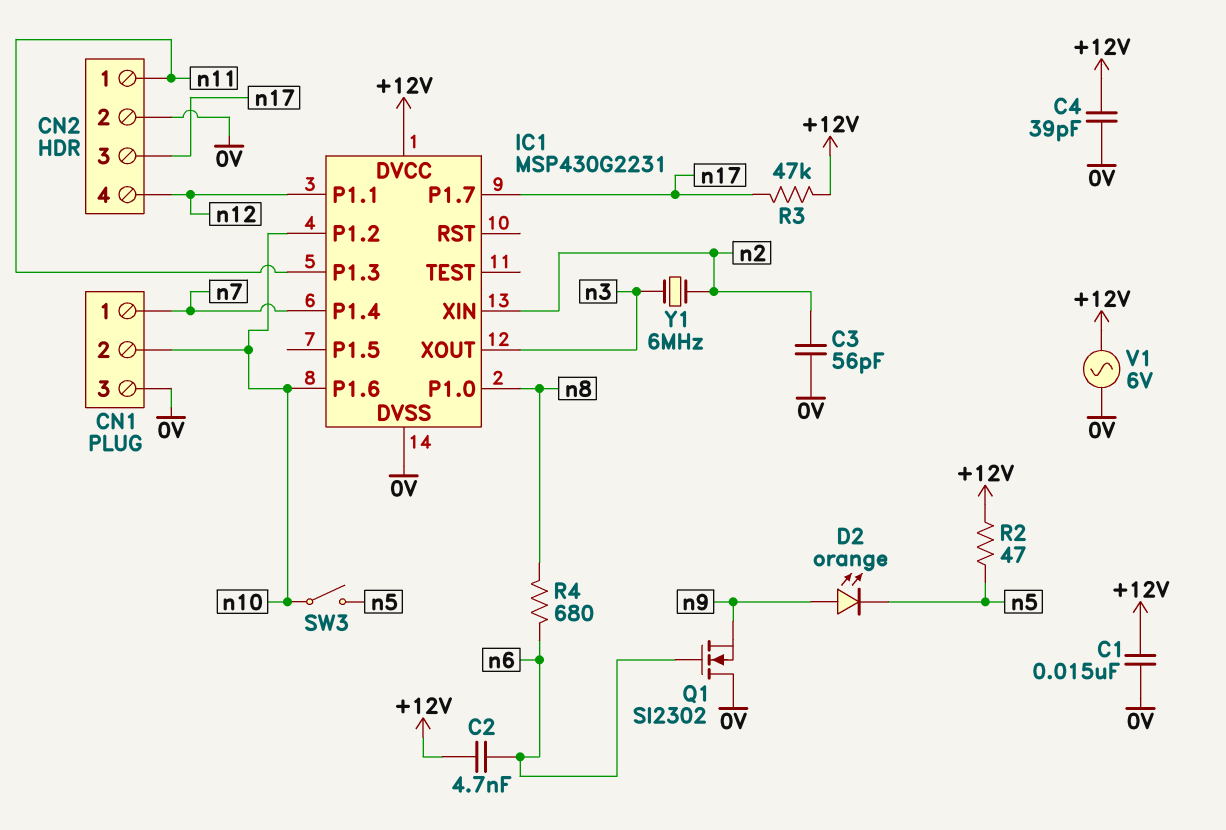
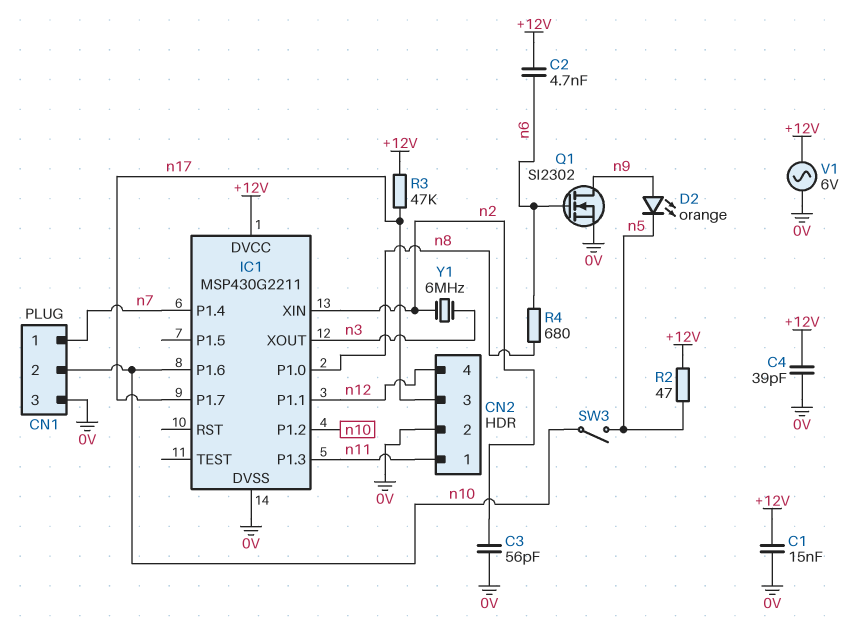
IC1: MSP430G2231 -> MSP430G2211
Q1: NMOS SI2302 (G n6, D 0V, S n9) -> NMOS SI2302 (G n6, D n9, S 0V)

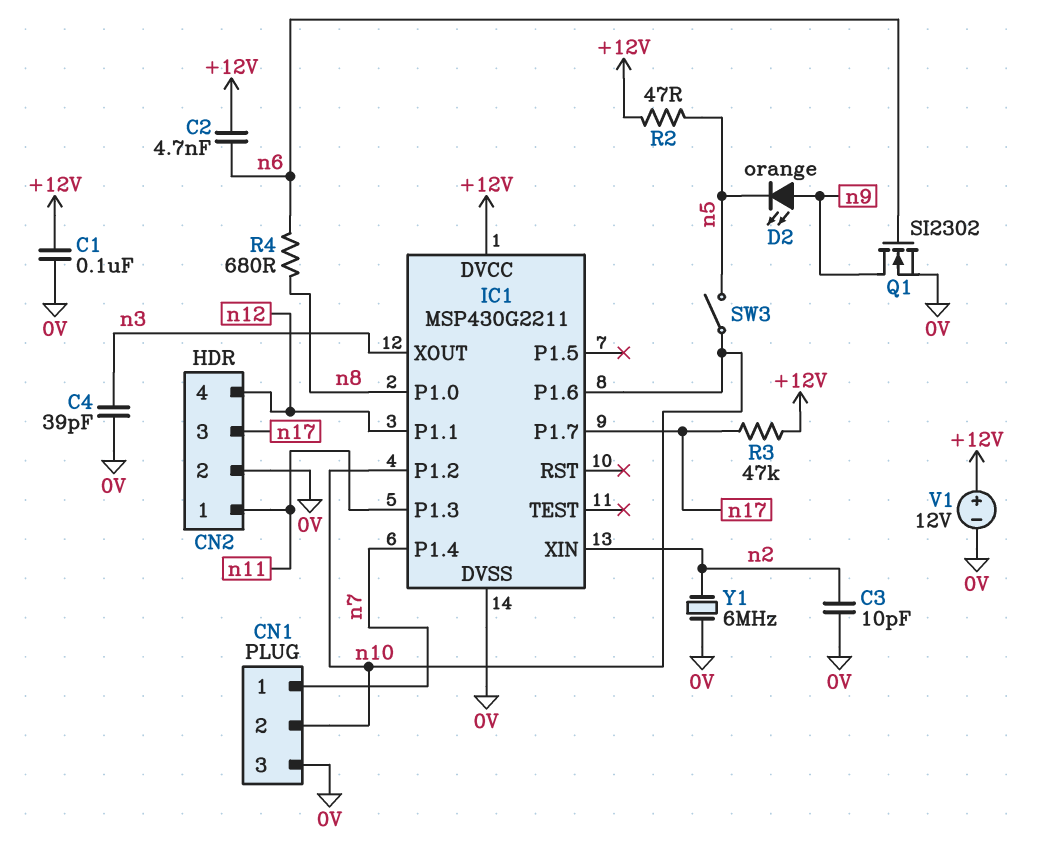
C1: 15nF (+12V, 0V) -> 100nF (+12V, 0V)
C3: 56pF (0V, n2) -> 10pF (0V, n2)
C4: 39pF (+12V, 0V) -> 39pF (0V, n3)
V1: AC 6V (+12V, 0V) -> 12V (plus +12V, minus 0V)
Y1: 6MHz (n2, n3) -> 6MHz (0V, n2)

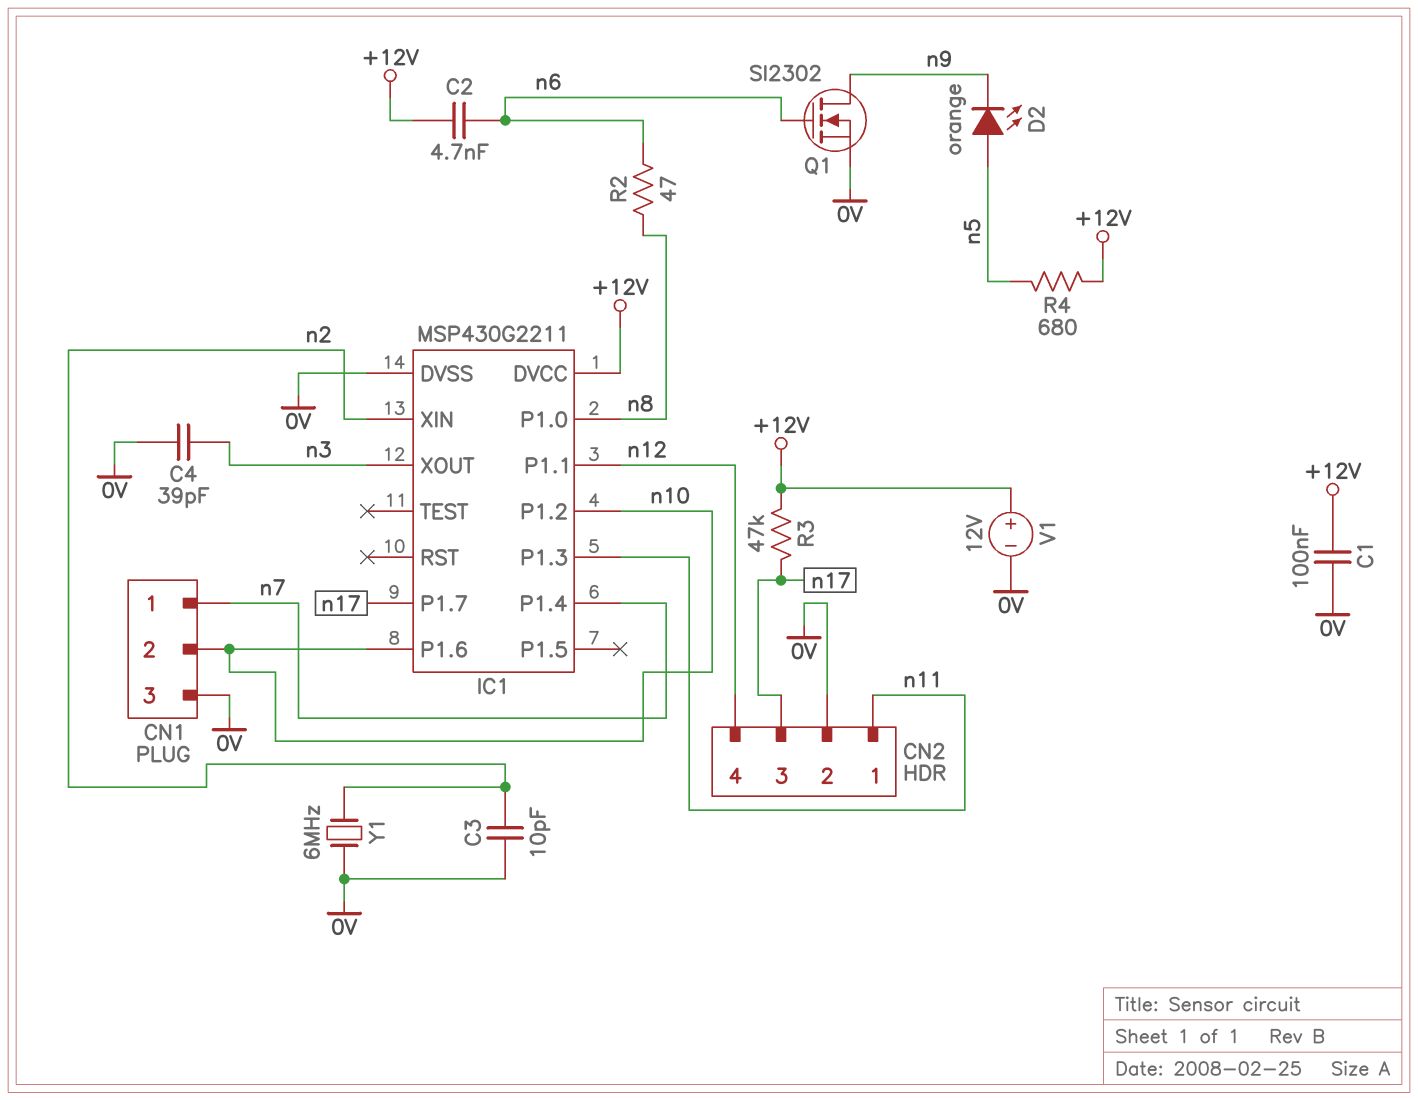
D2: LED orange (A n9, K n5) -> LED orange (A n5, K n9)
R2: 47 (+12V, n5) -> 47 (n6, n8)
R4: 680 (n6, n8) -> 680 (+12V, n5)
SW3: switch (n5, n10) -> none

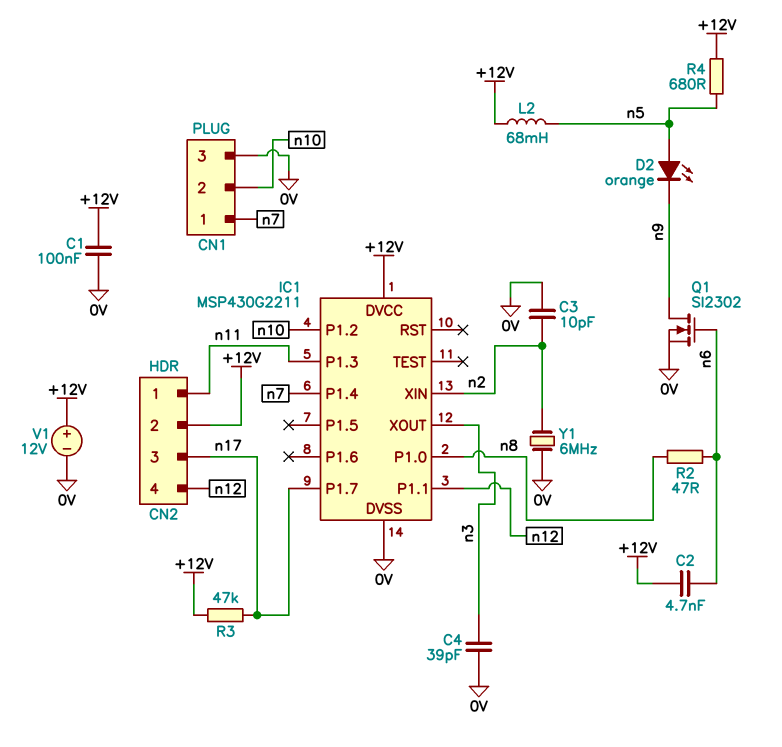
CN2 pin 2: 0V -> +12V
IC1 pin P1.6: n10 -> none
L2: none -> 68mH (+12V, n5)

